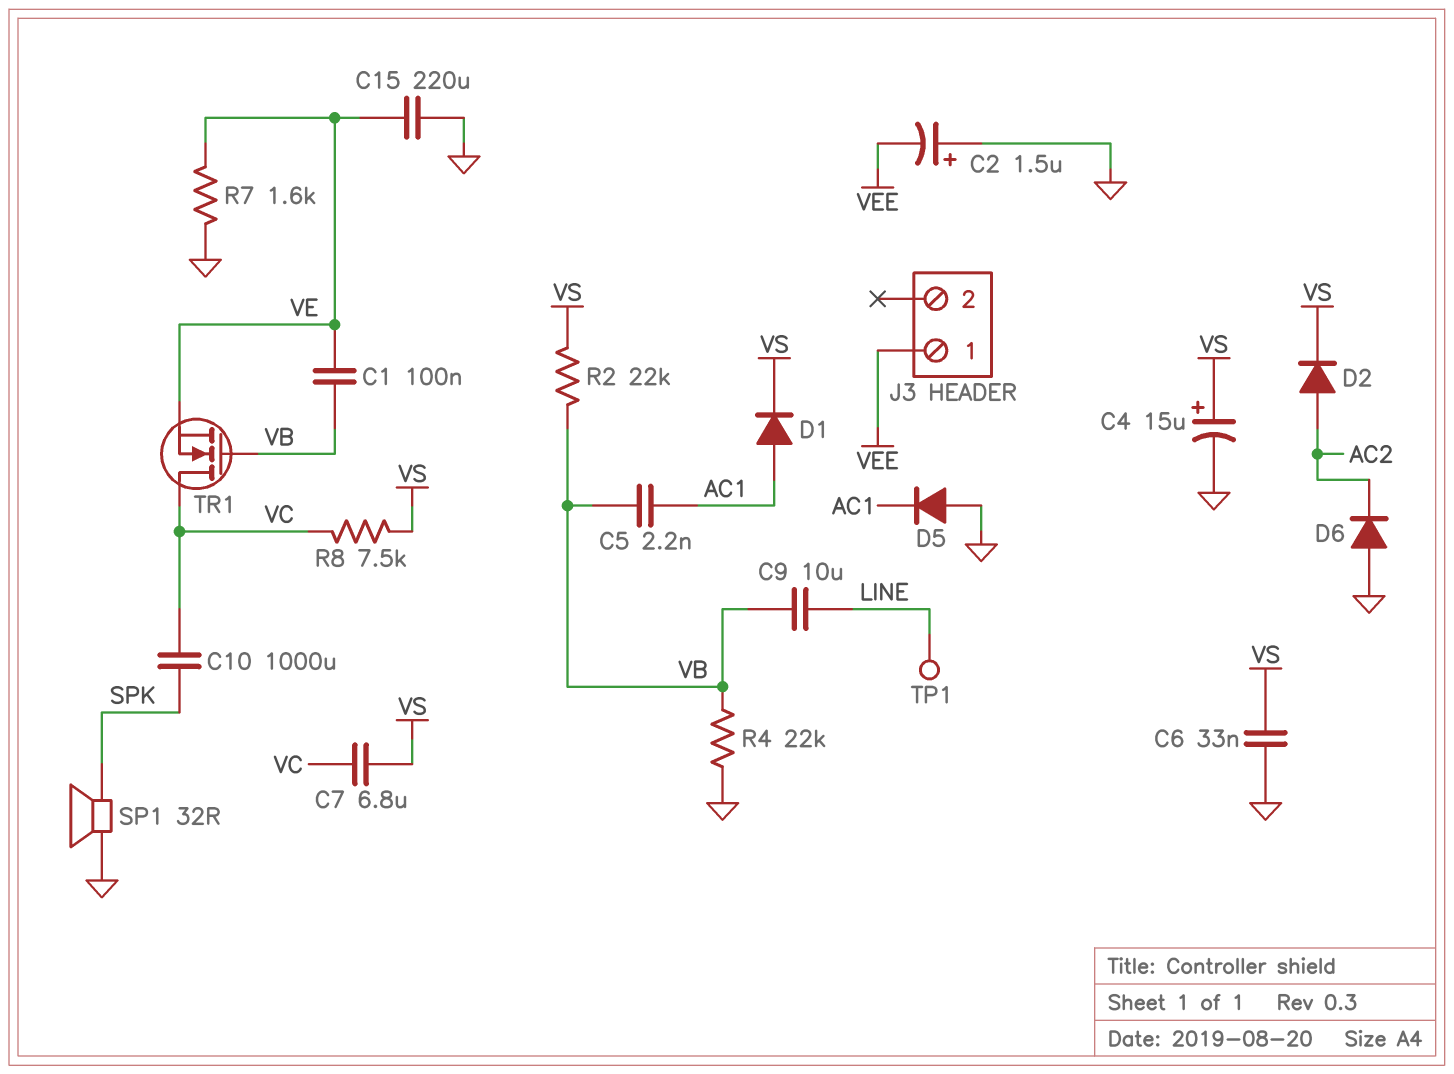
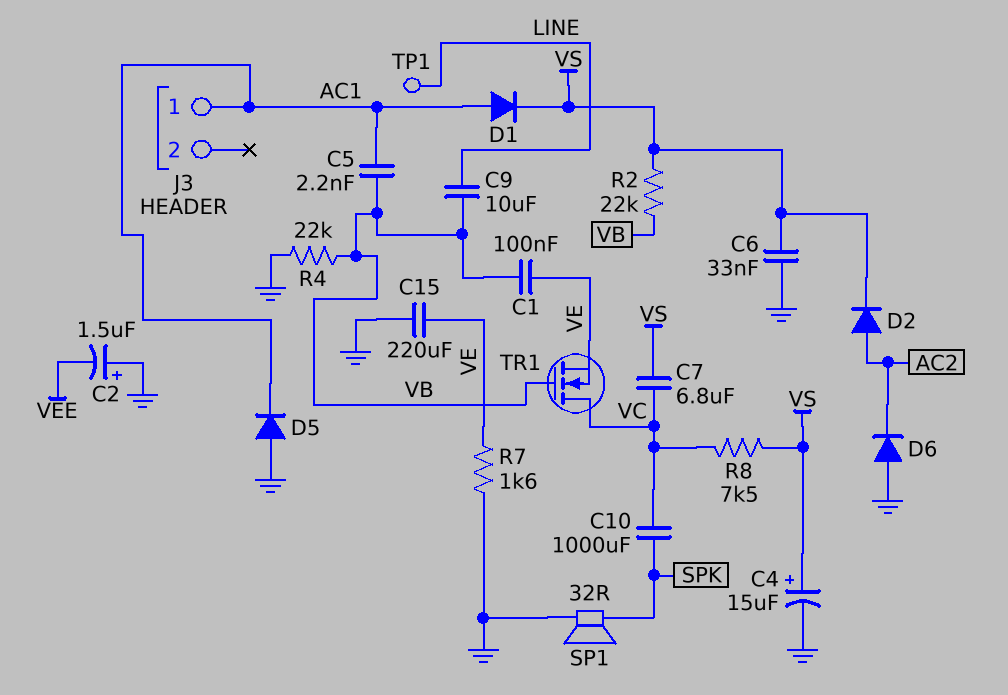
J3 pin 1: VEE -> AC1

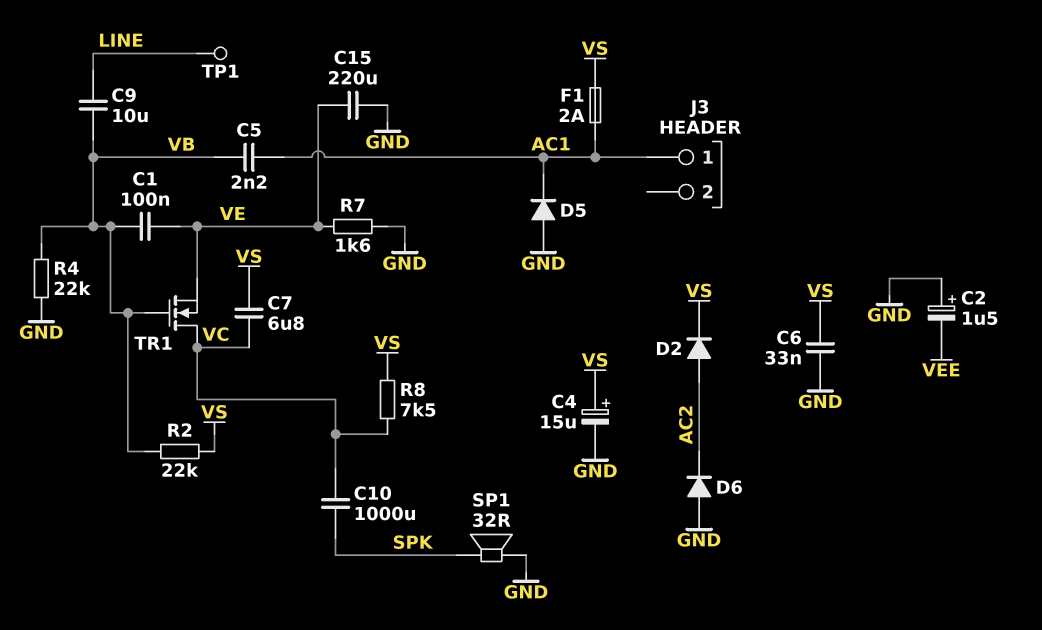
D1: diode (A AC1, K VS) -> none
F1: none -> 2A (AC1, VS)

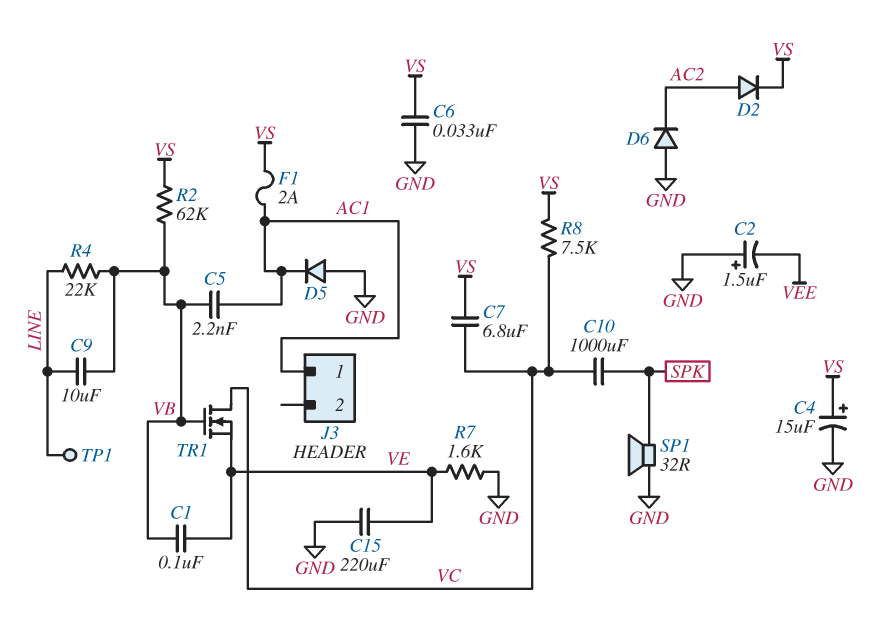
R2: 22k (VB, VS) -> 62k (VB, VS)
R4: 22k (GND, VB) -> 22k (LINE, VB)

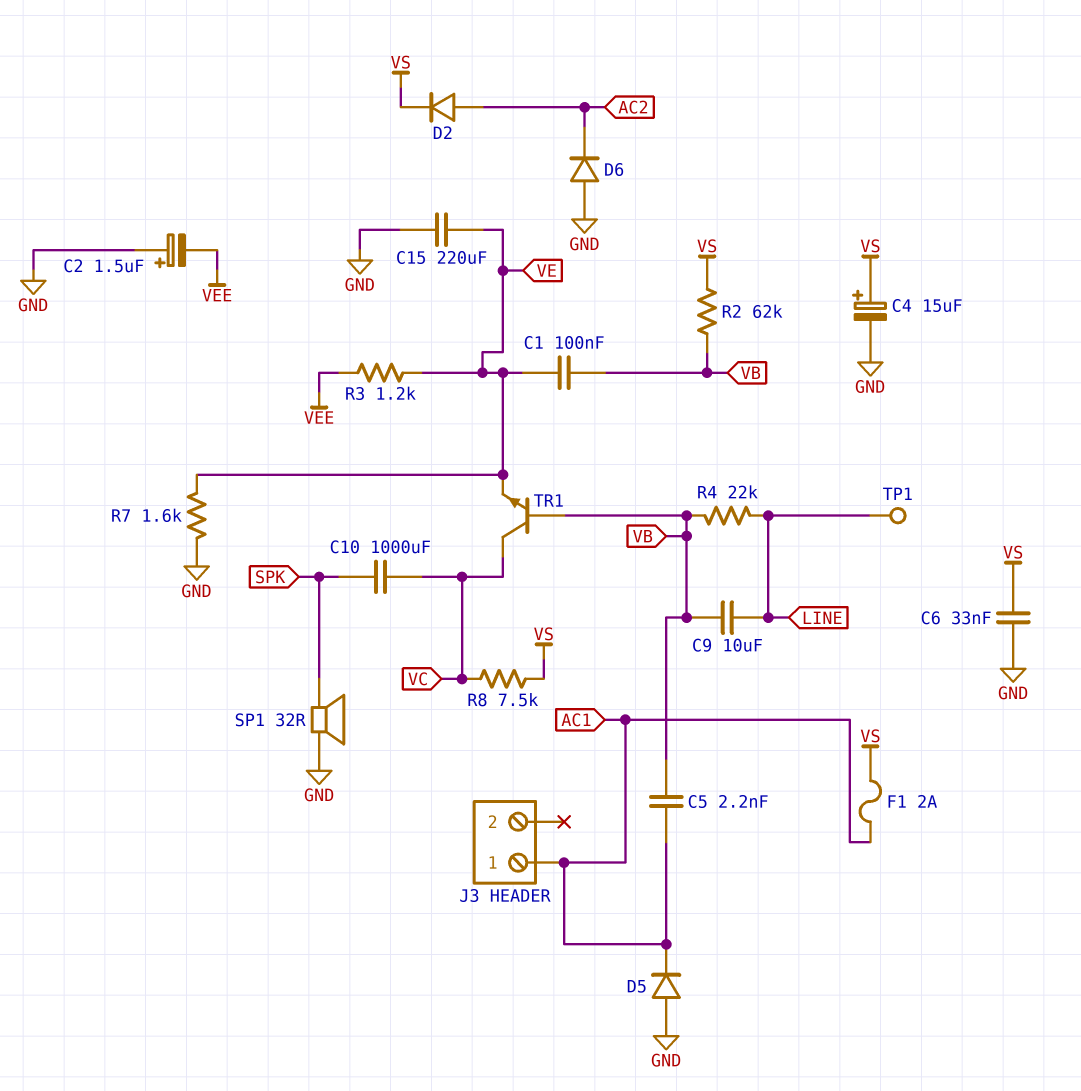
C7: 6.8uF (VC, VS) -> none
R3: none -> 1.2k (VE, VEE)
TR1: NMOS (G VB, D VC, S VE) -> NPN (B VB, C VC, E VE)

